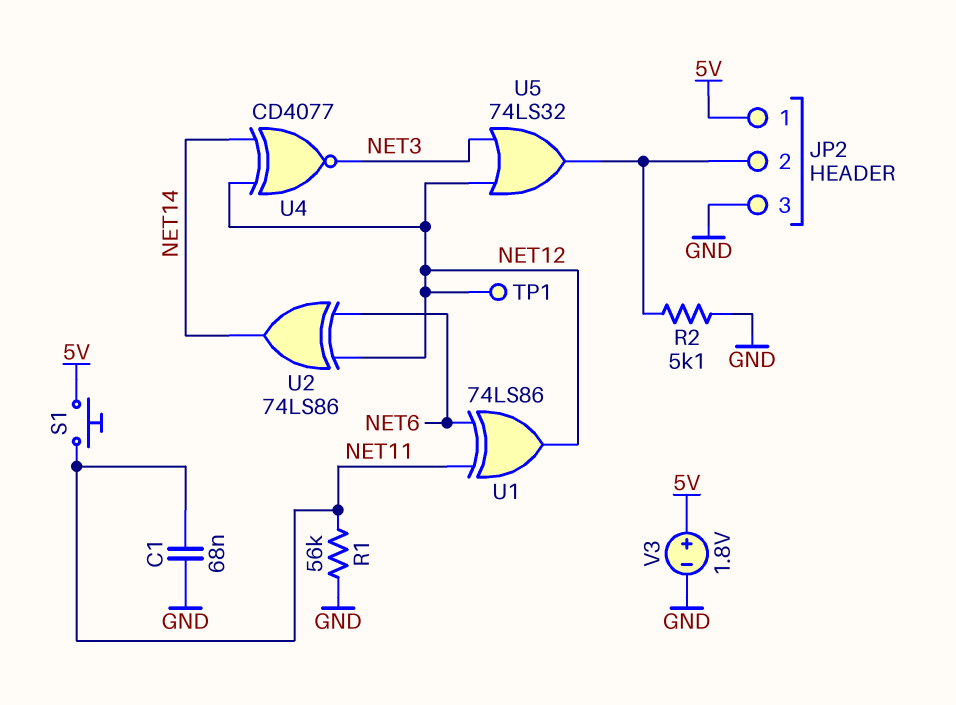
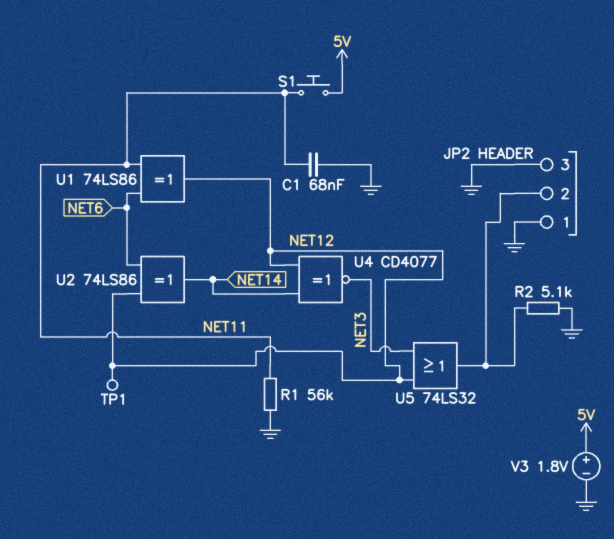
JP2 pin 1: 5V -> GND

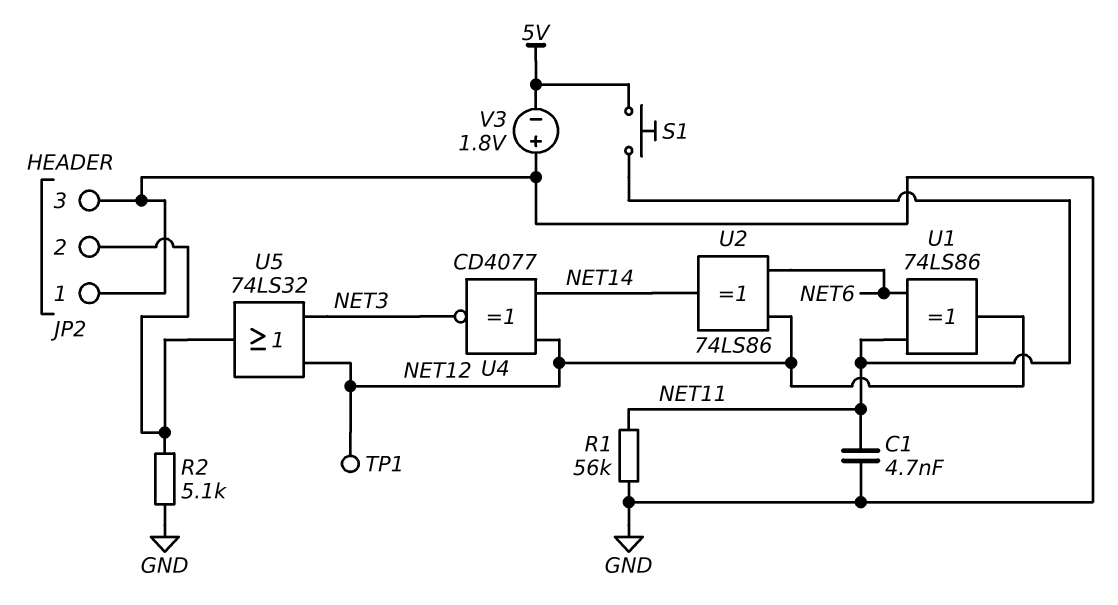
C1: 68nF (GND, NET11) -> 4.7nF (GND, NET11)
V3: 1.8V (plus 5V, minus GND) -> 1.8V (plus GND, minus 5V)

